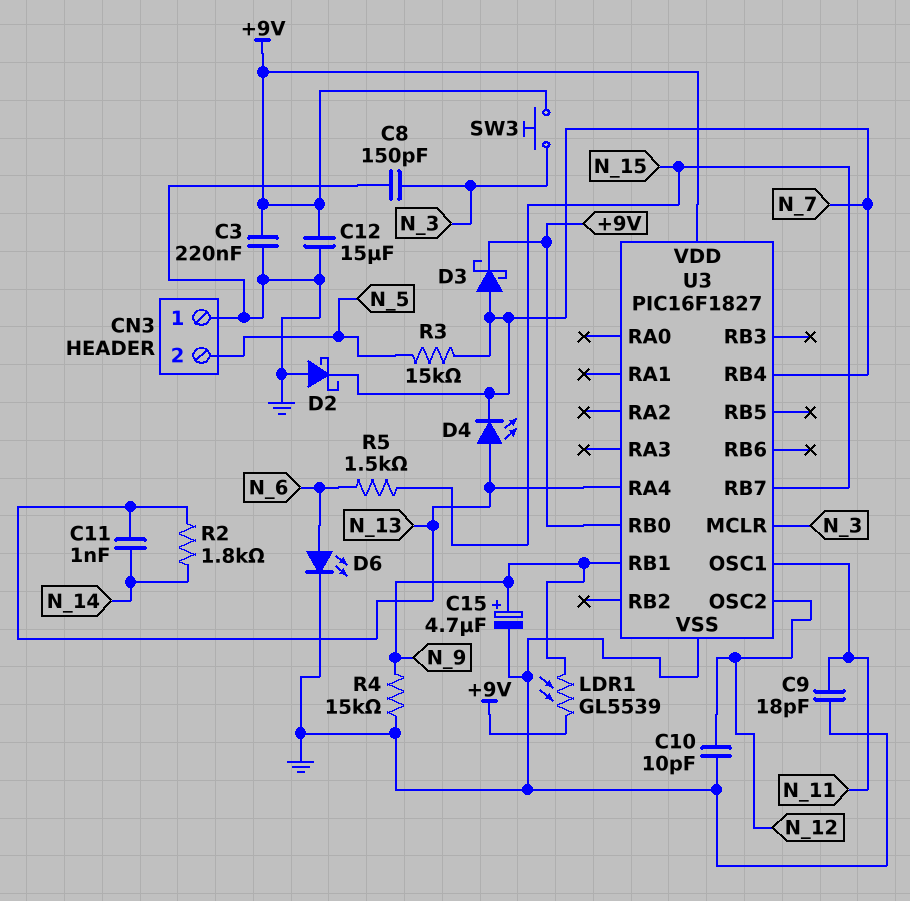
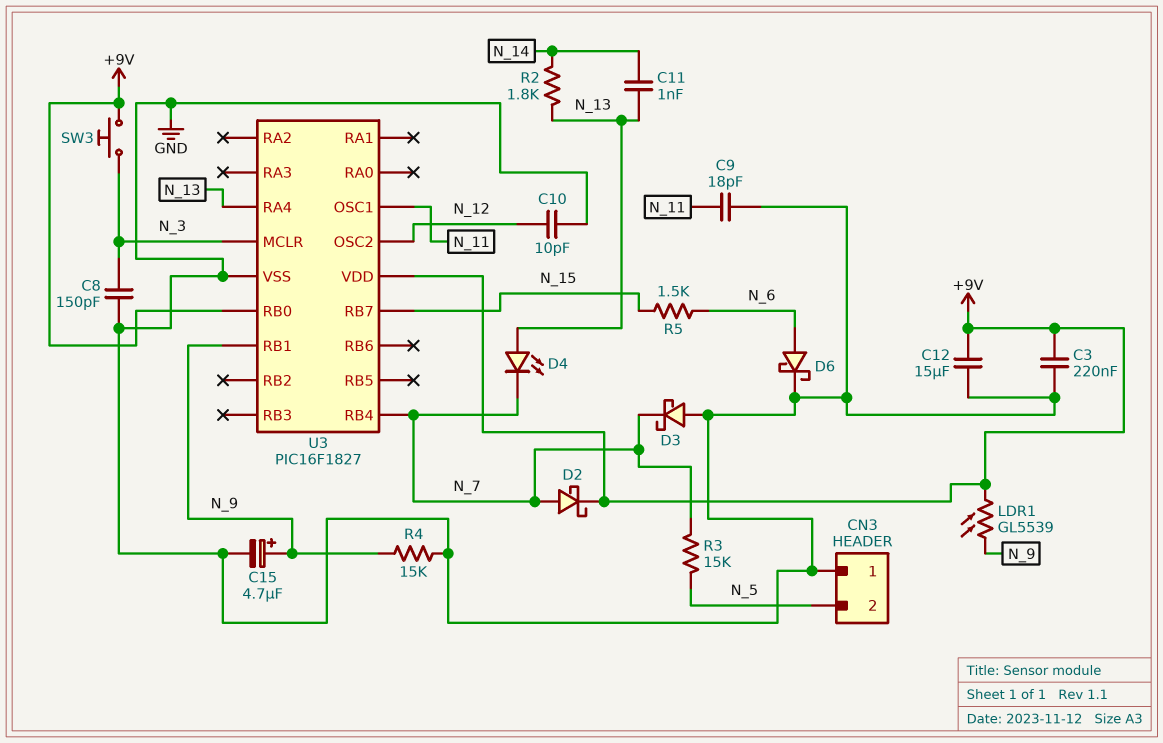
D2: schottky (A GND, K N_7) -> schottky (A N_7, K +9V)
D3: schottky (A N_7, K +9V) -> schottky (A GND, K N_7)
D6: LED (A N_6, K GND) -> schottky (A N_6, K GND)

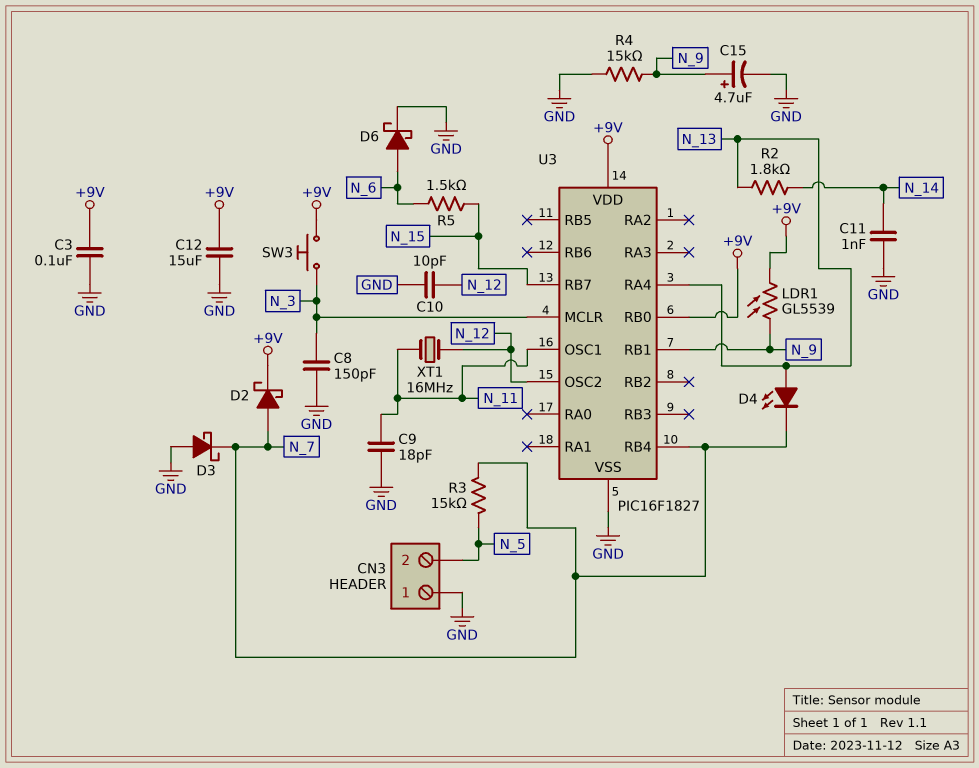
C3: 220nF (+9V, GND) -> 100nF (+9V, GND)
C11: 1nF (N_13, N_14) -> 1nF (GND, N_14)
XT1: none -> 16MHz (N_11, N_12)

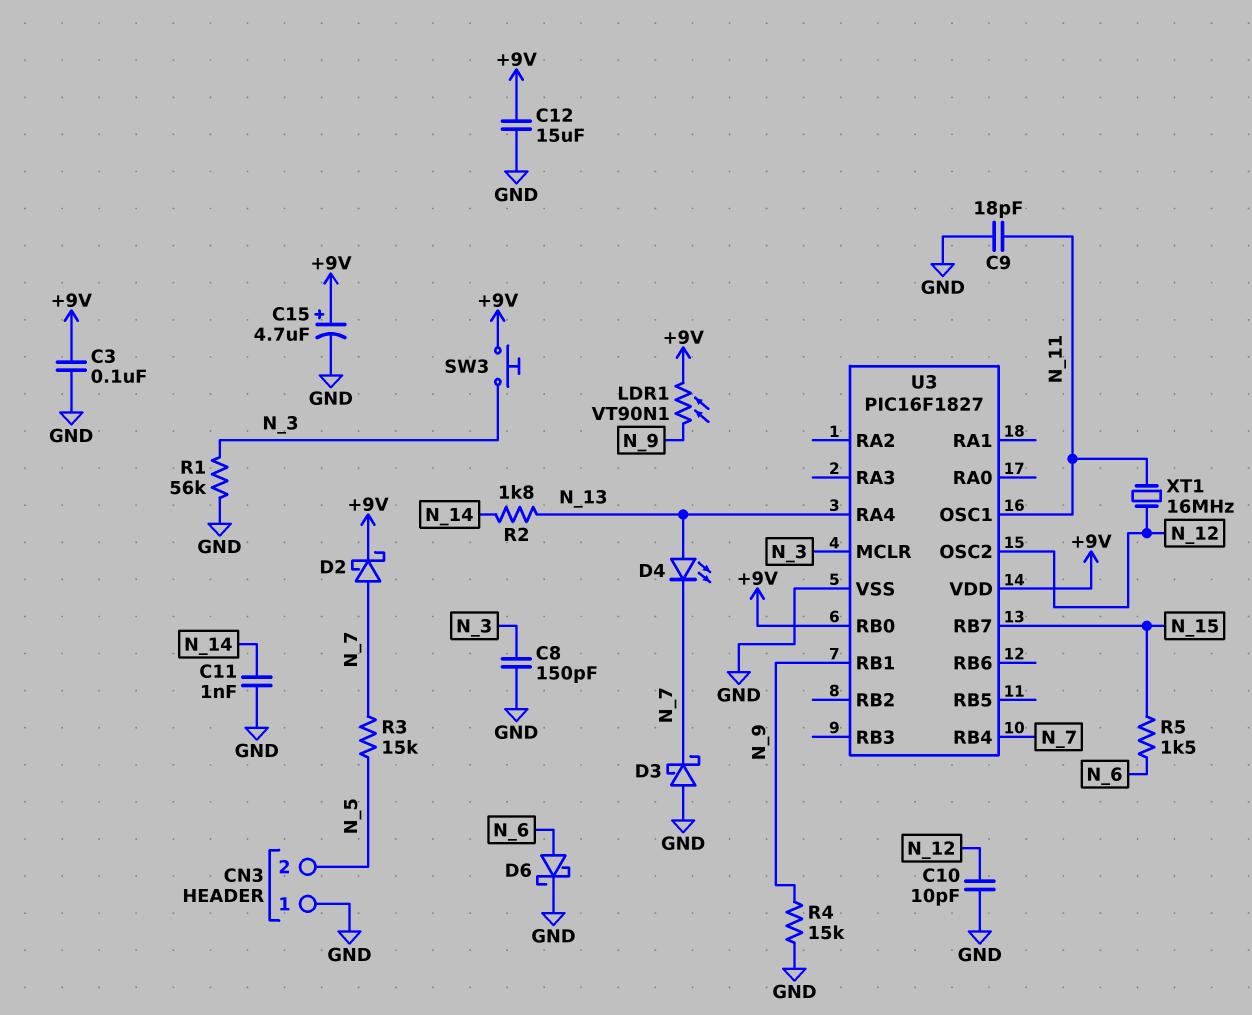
C15: 4.7uF (plus N_9, minus GND) -> 4.7uF (plus +9V, minus GND)
LDR1: GL5539 (+9V, N_9) -> VT90N1 (+9V, N_9)
R1: none -> 56k (GND, N_3)

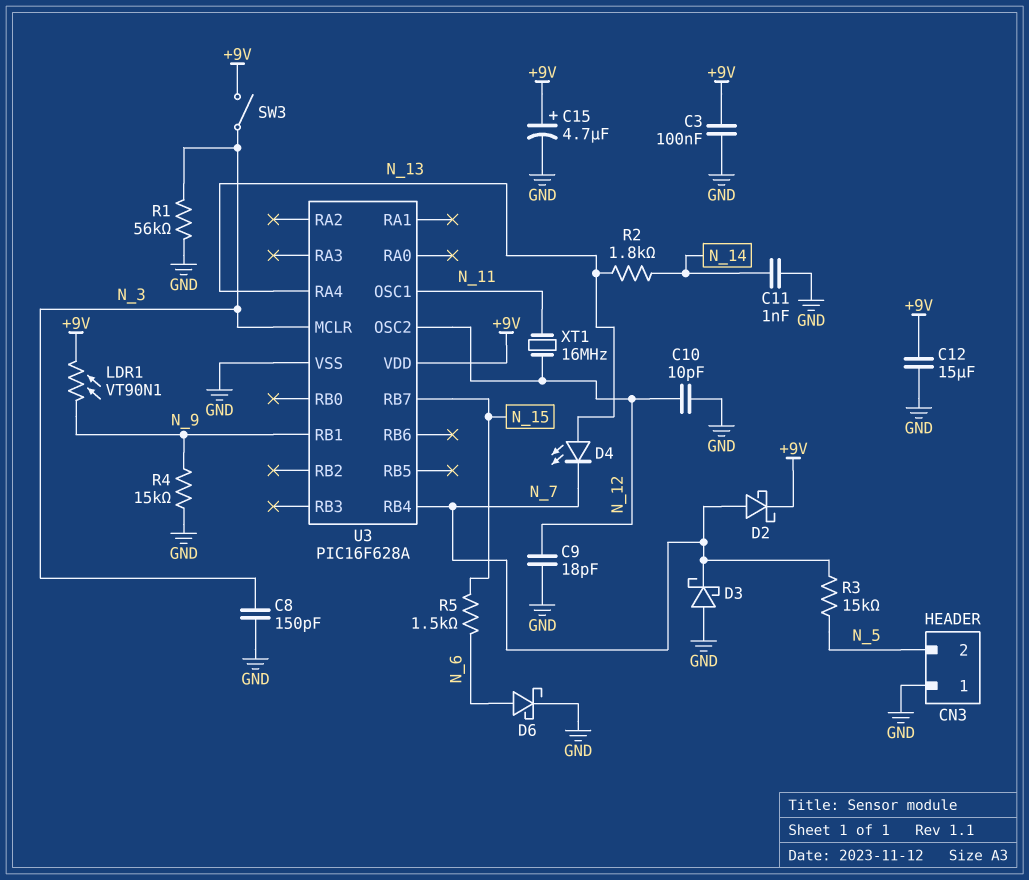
C9: 18pF (GND, N_11) -> 18pF (GND, N_12)
SW3: button (+9V, N_3) -> switch (+9V, N_3)
U3: PIC16F1827 -> PIC16F628A
U3 pin RB0: +9V -> none

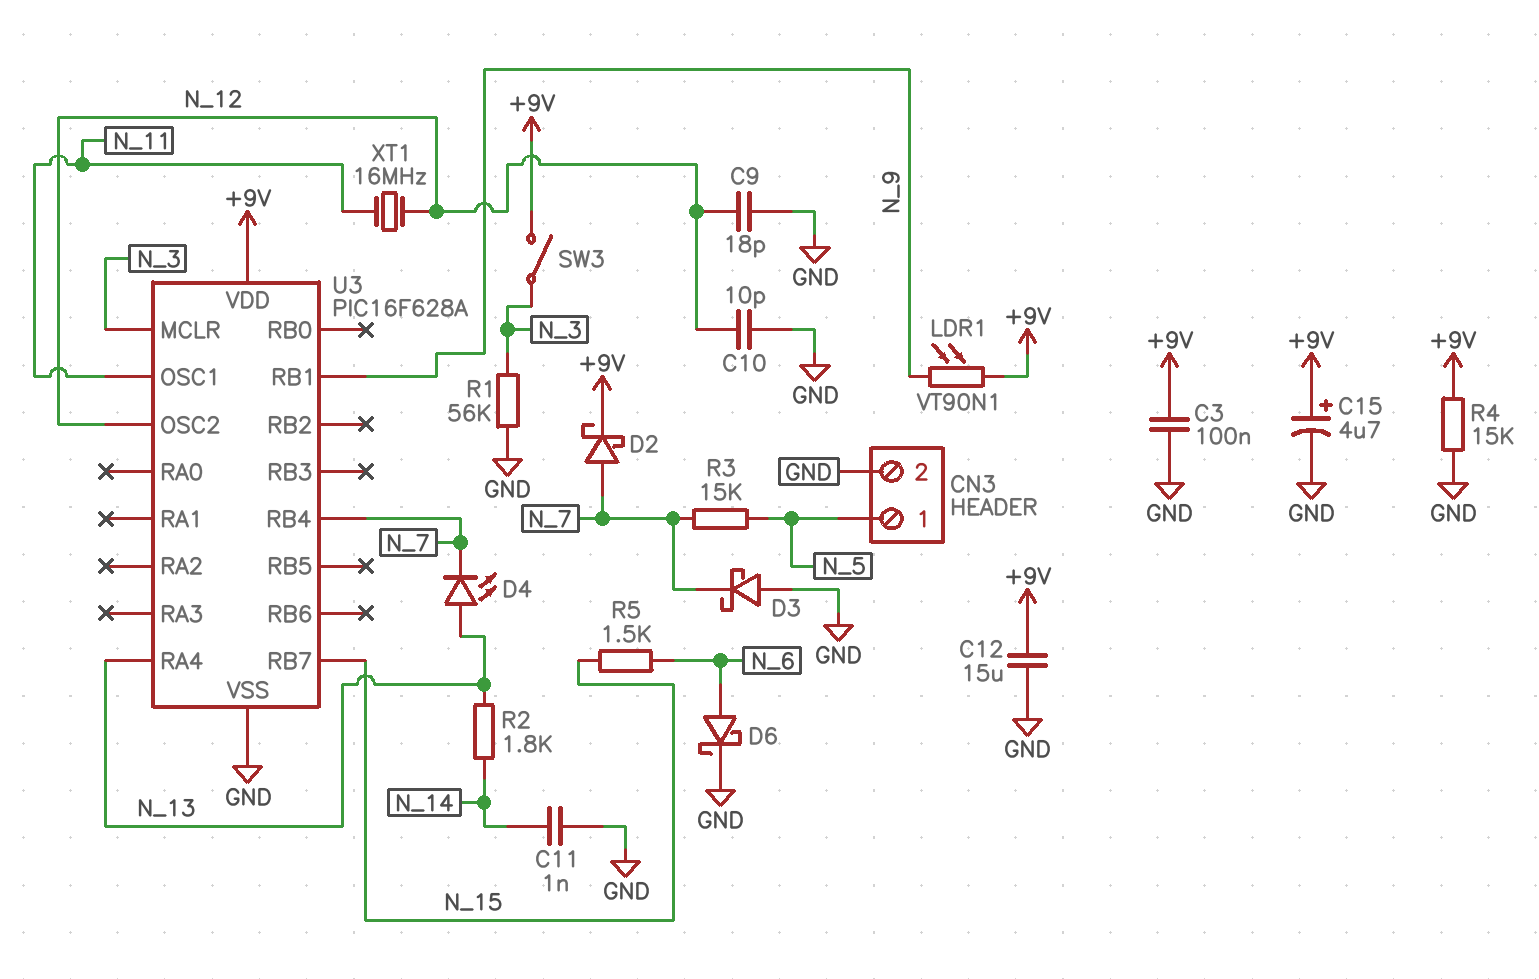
C8: 150pF (GND, N_3) -> none
CN3 pin 1: GND -> N_5
CN3 pin 2: N_5 -> GND
R4: 15k (GND, N_9) -> 15k (+9V, GND)

